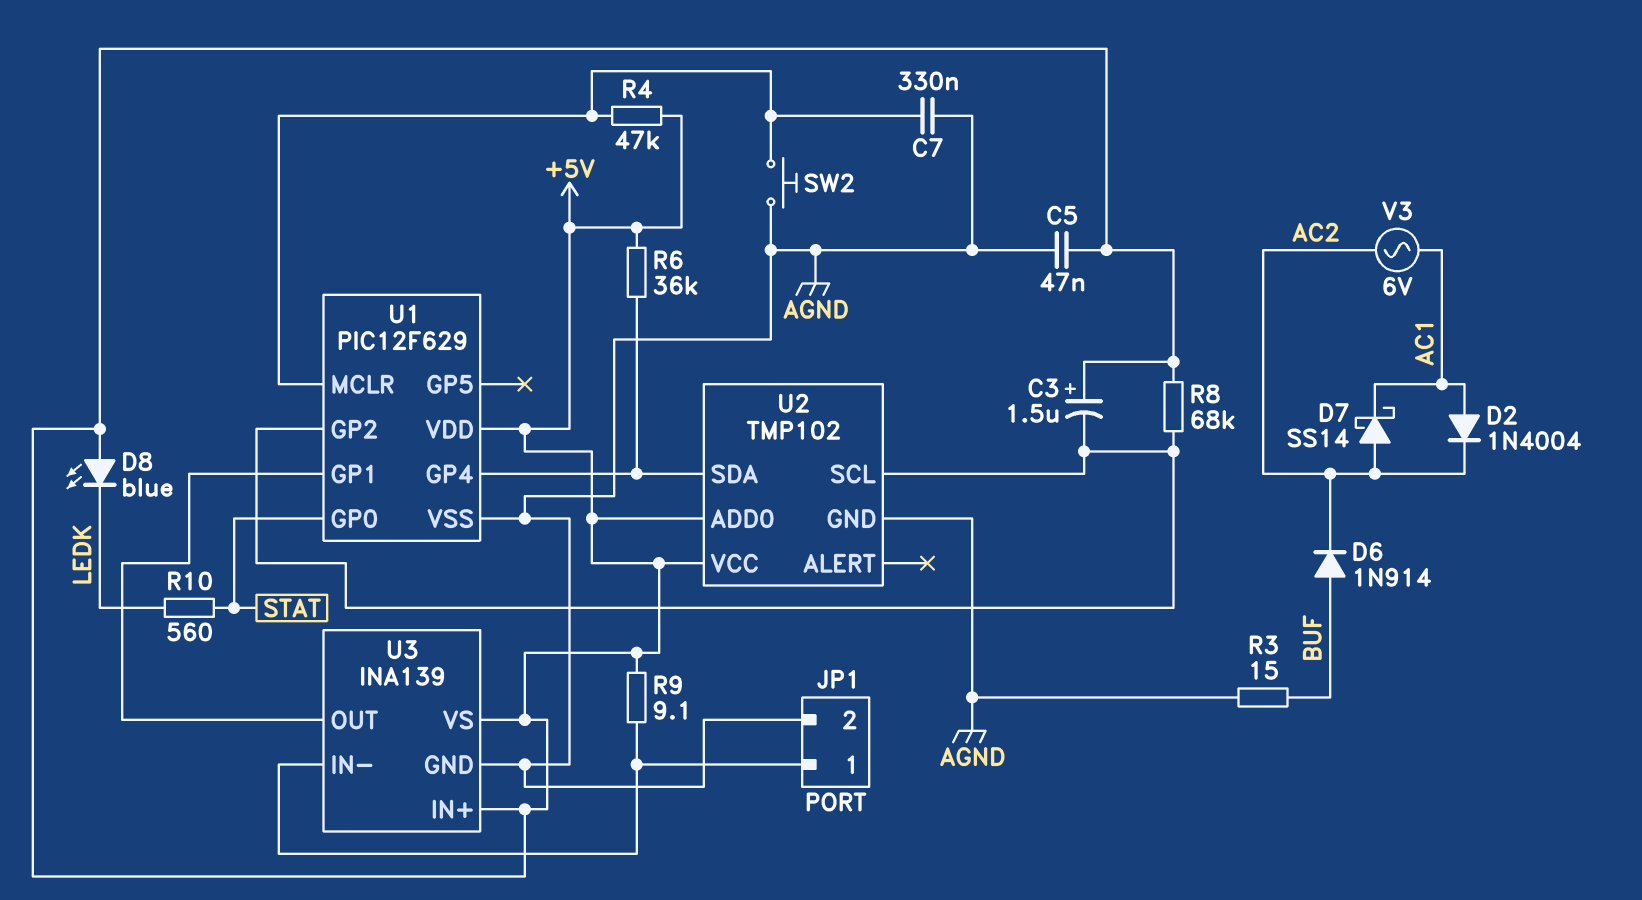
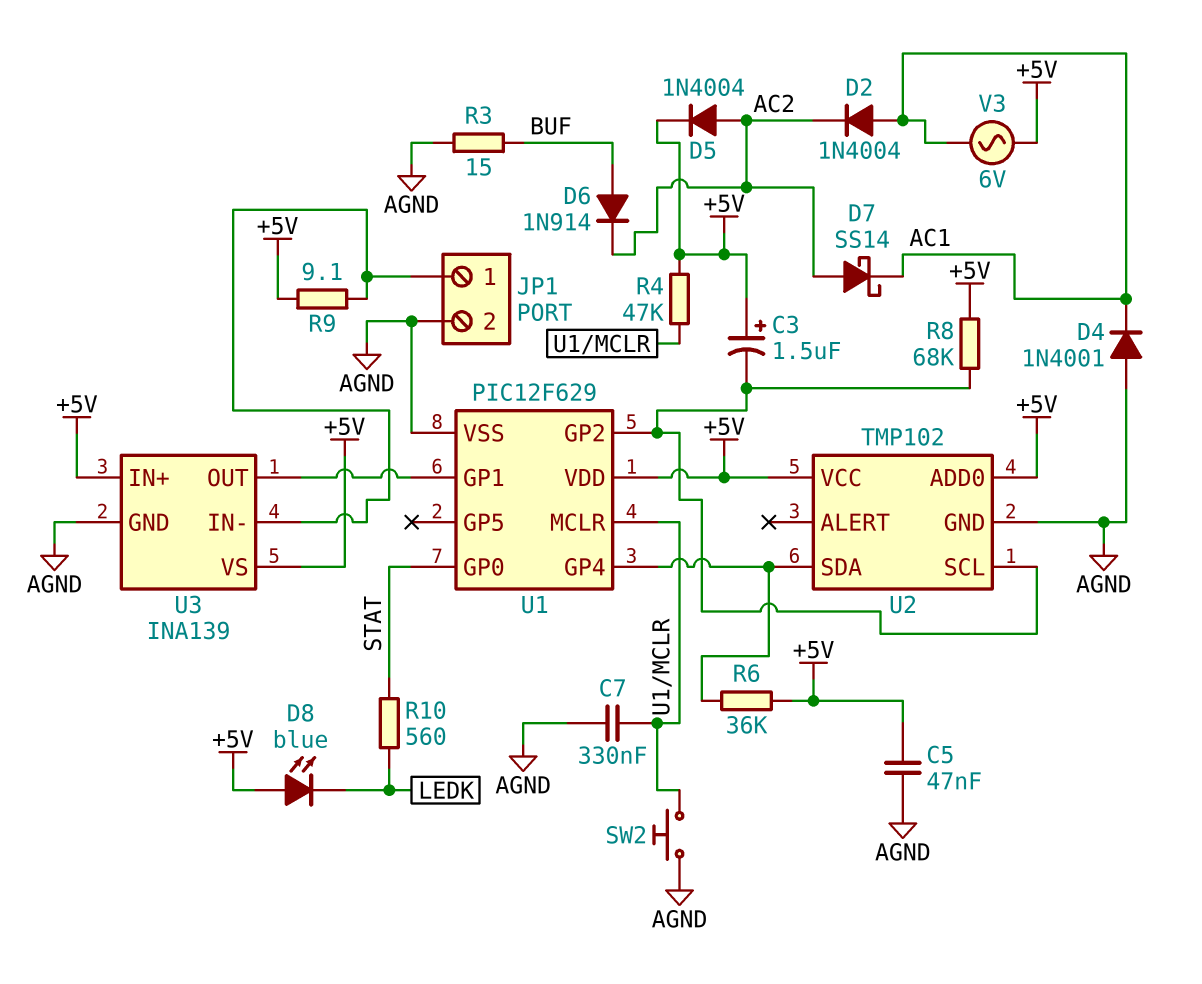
D4: none -> diode 1N4001 (A AGND, K AC1)
D5: none -> diode 1N4004 (A AC2, K +5V)
V3: AC 6V (AC1, AC2) -> AC 6V (+5V, AC1)

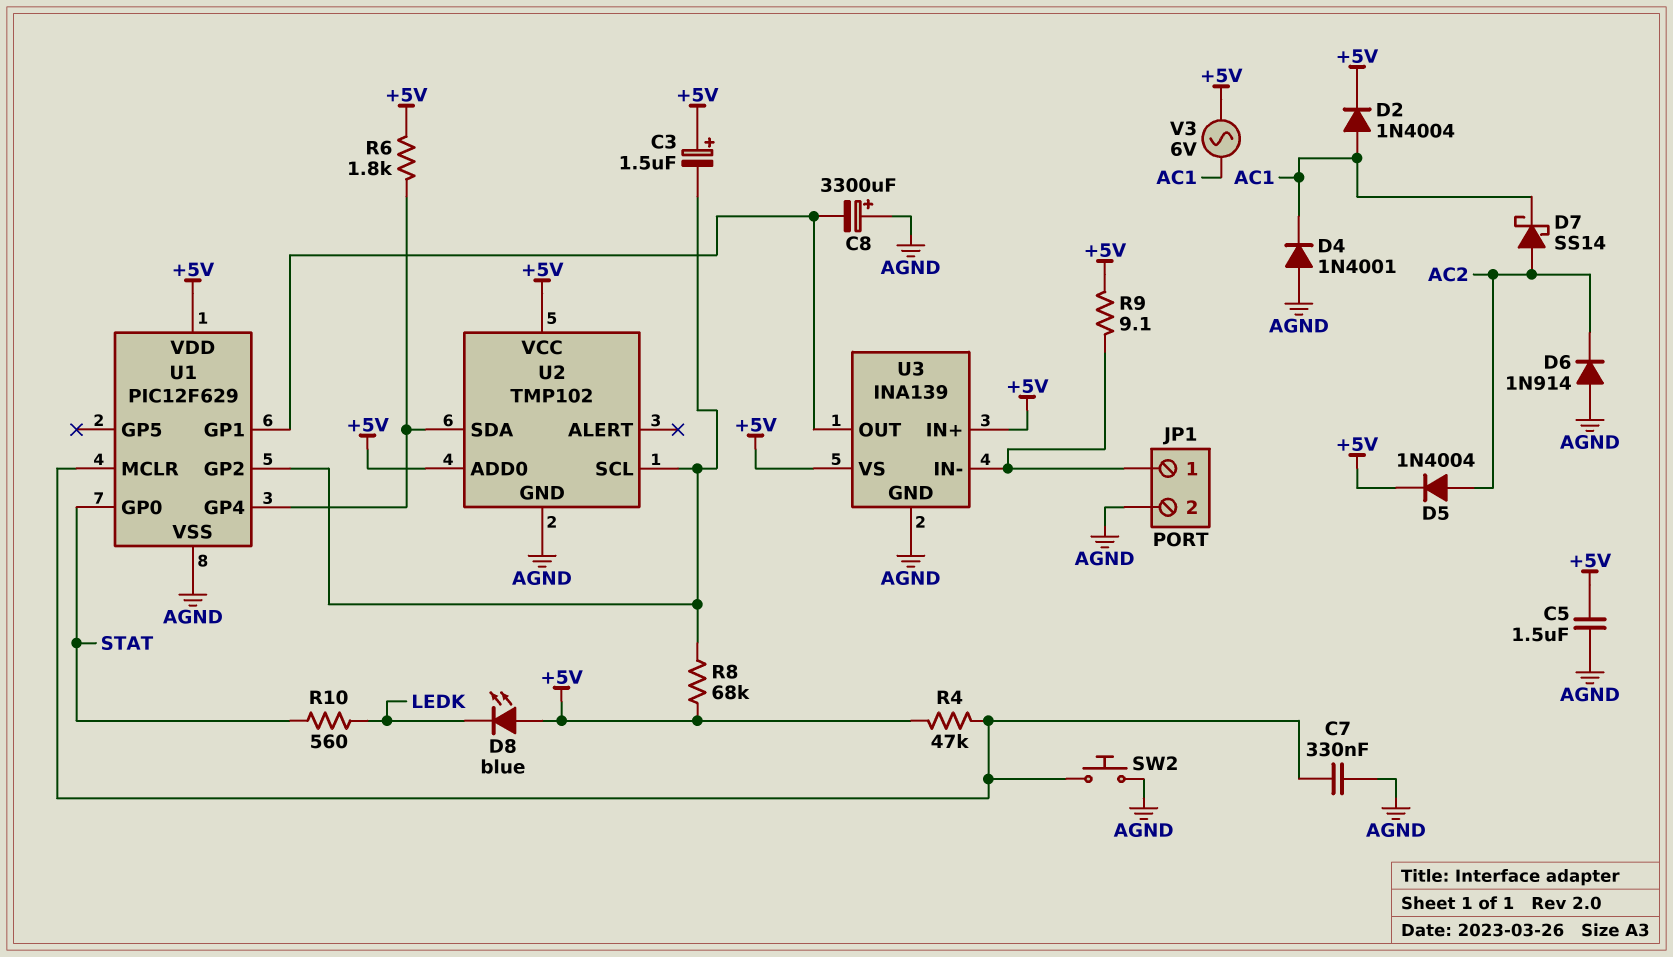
C5: 47nF (+5V, AGND) -> 1.5uF (+5V, AGND)
C8: none -> 3300uF (plus AGND, minus U1/GP1)
D2: diode 1N4004 (A AC1, K AC2) -> diode 1N4004 (A AC1, K +5V)
D6: diode 1N914 (A BUF, K AC2) -> diode 1N914 (A AGND, K AC2)
R3: 15 (AGND, BUF) -> none
R6: 36k (+5V, U1/GP4) -> 1.8k (+5V, U1/GP4)

